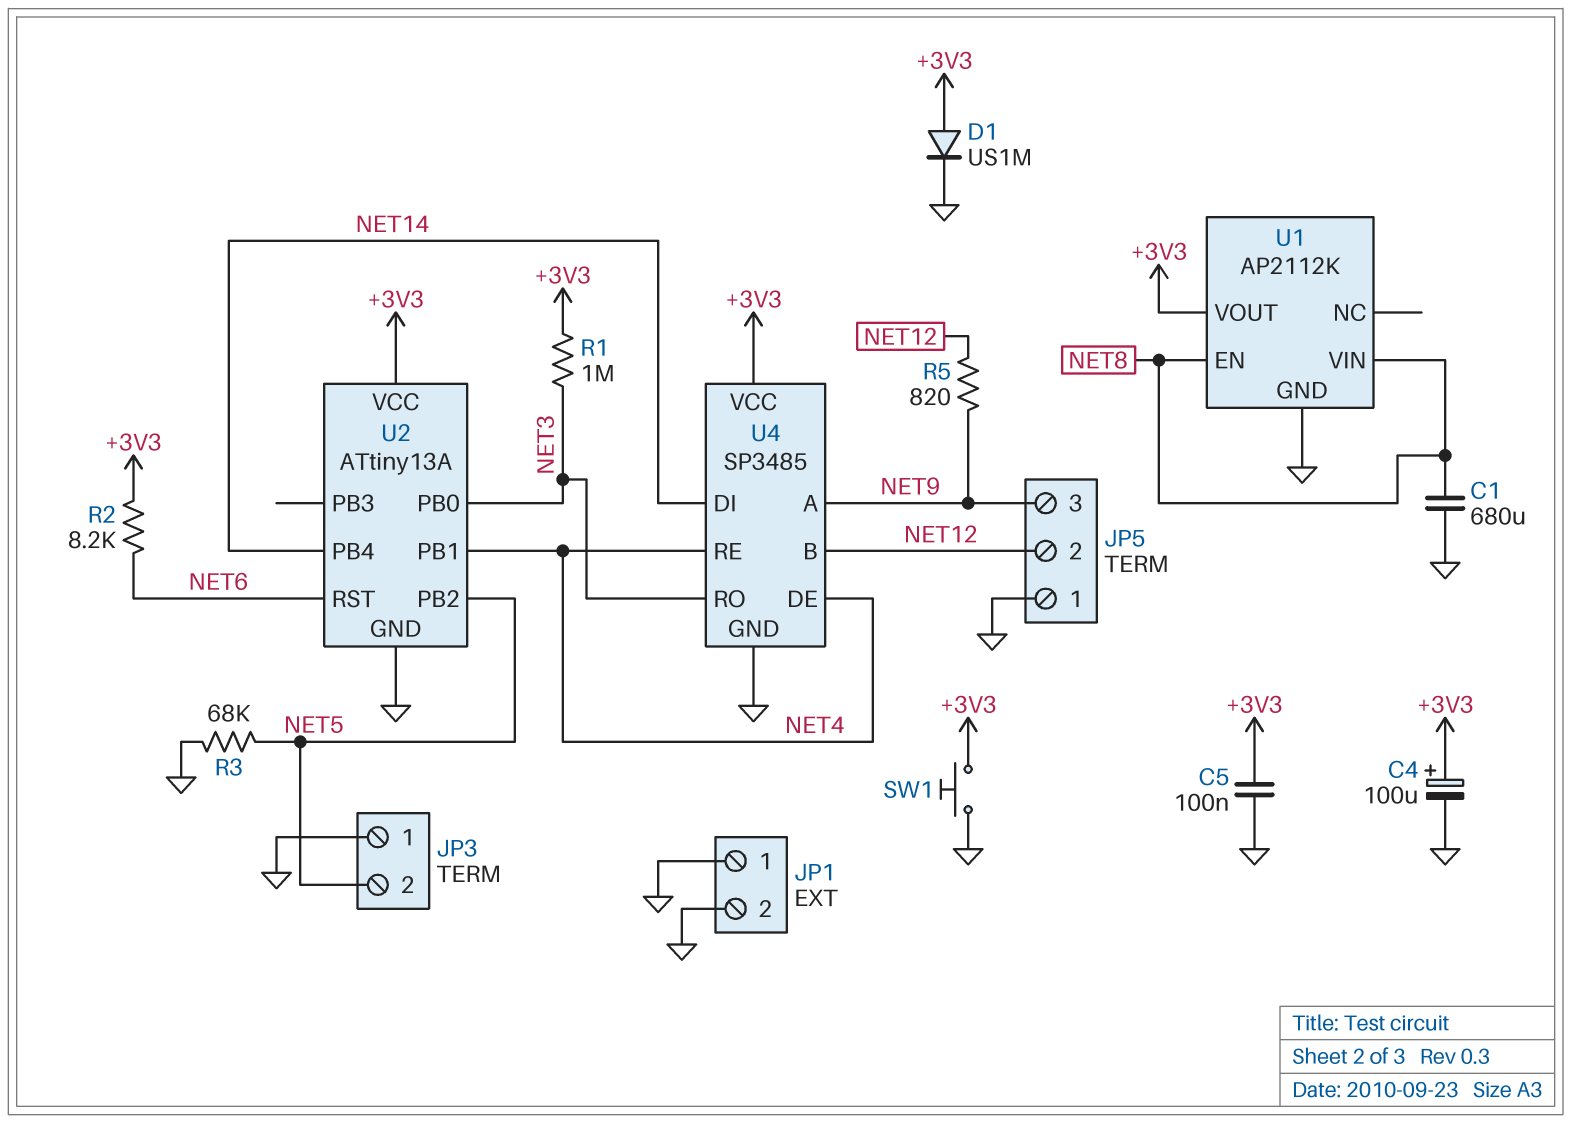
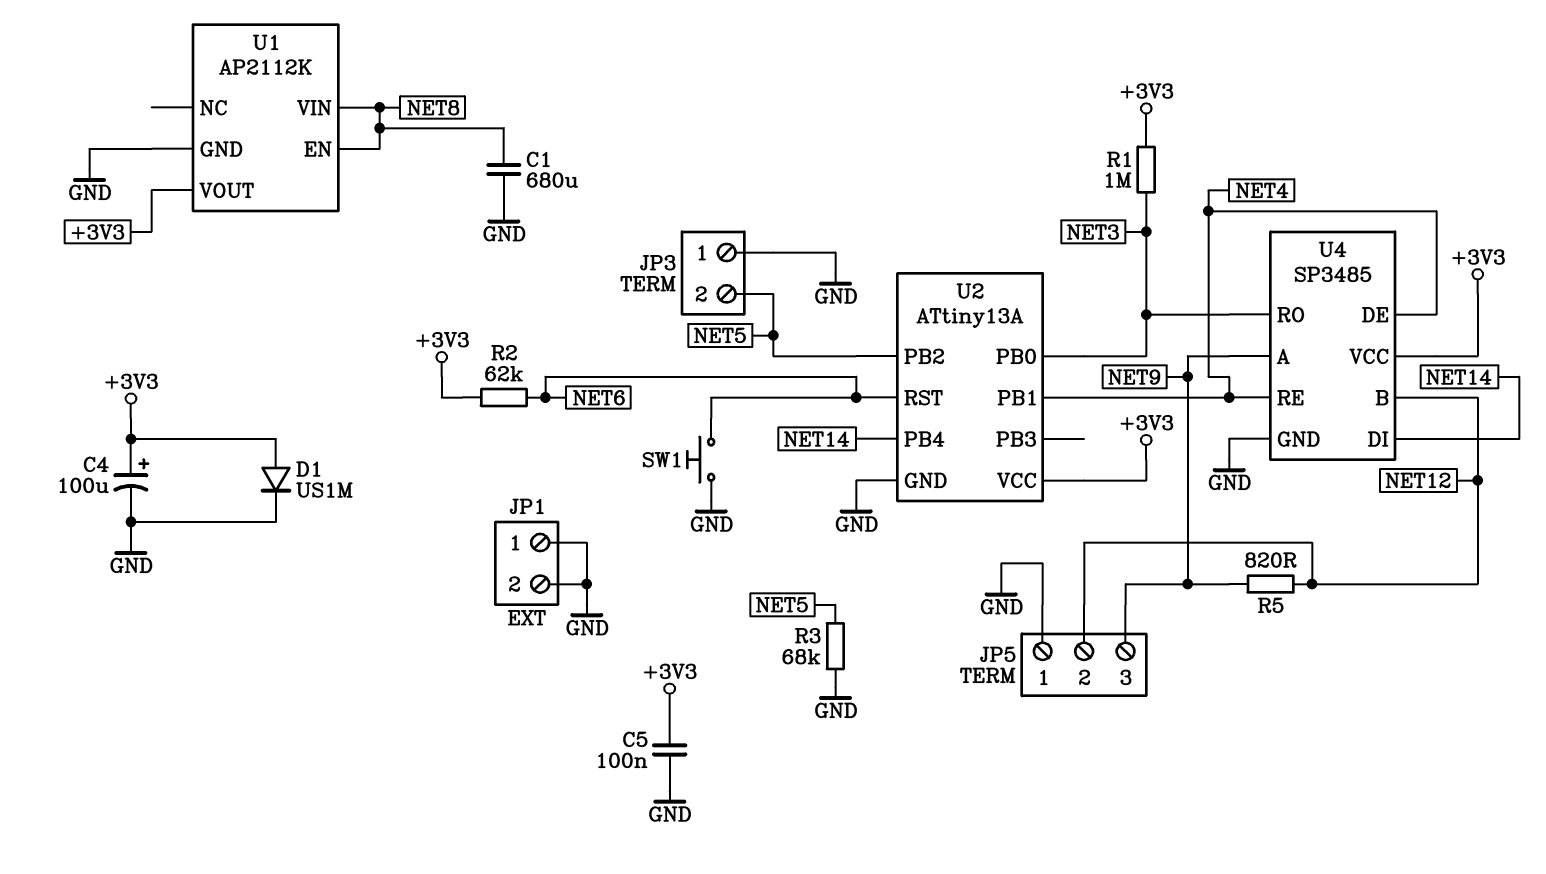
R2: 8.2k (+3V3, NET6) -> 62k (+3V3, NET6)
SW1: button (+3V3, GND) -> button (GND, NET6)

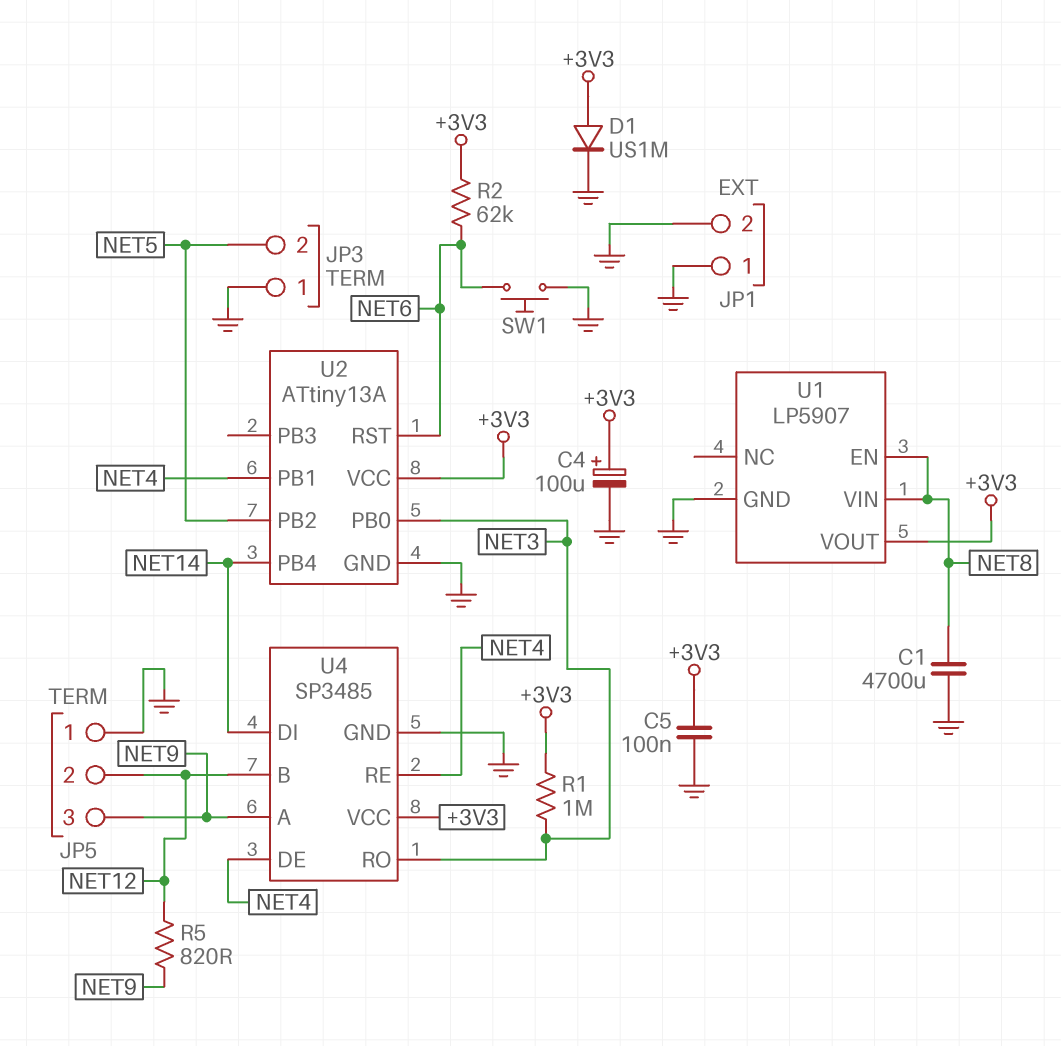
C1: 680uF (GND, NET8) -> 4700uF (GND, NET8)
R3: 68k (GND, NET5) -> none
U1: AP2112K -> LP5907

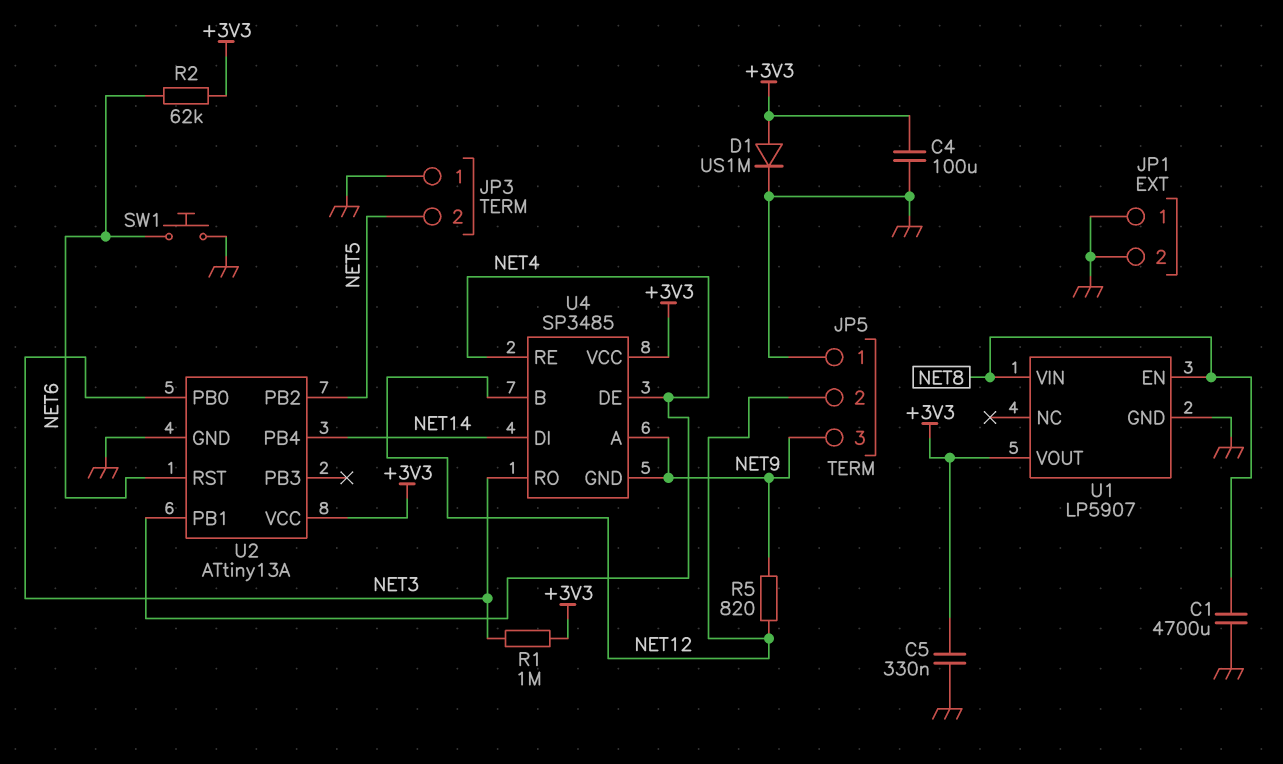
C4: 100uF (plus +3V3, minus GND) -> 100uF (+3V3, GND)
C5: 100nF (+3V3, GND) -> 330nF (+3V3, GND)
U4 pin GND: GND -> NET9

